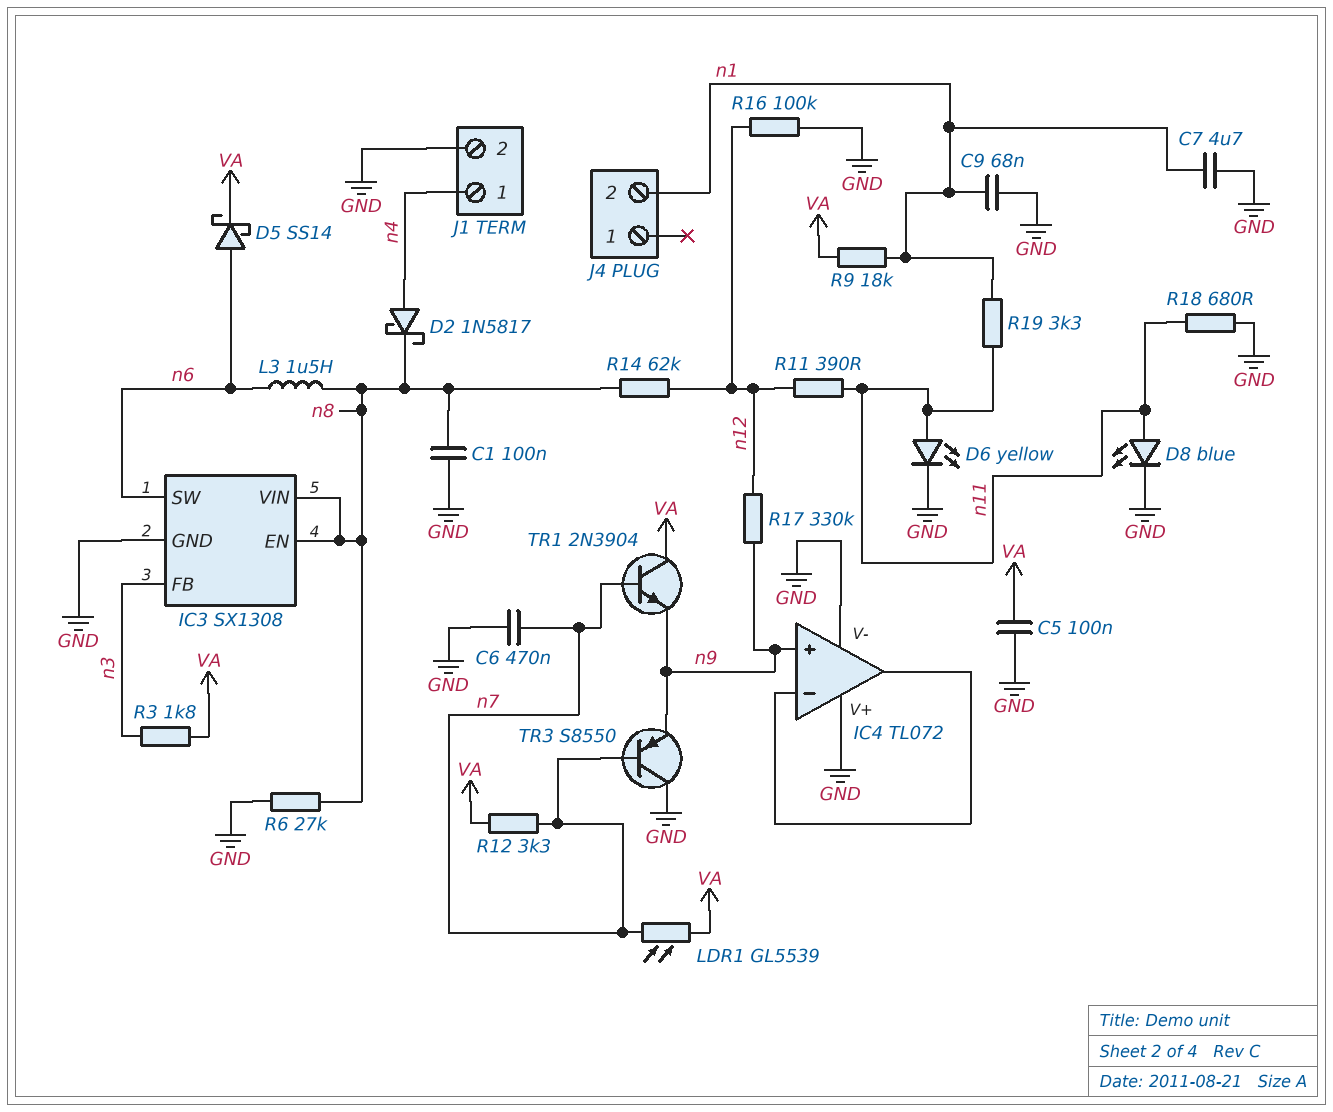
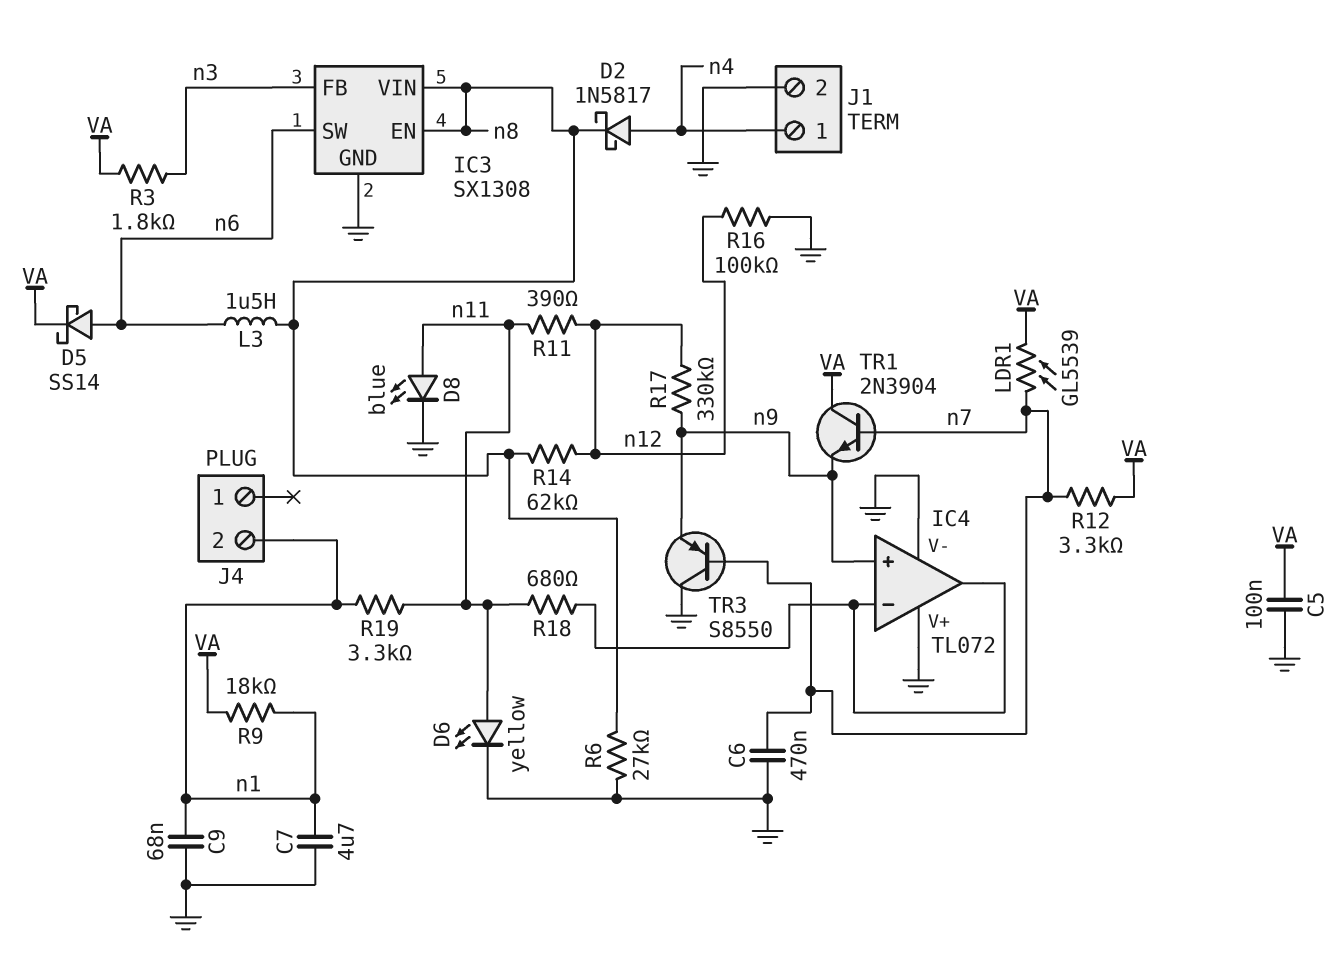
C1: 100nF (GND, n8) -> none
R18: 680 (GND, n11) -> 680 (IC4/in-, n11)

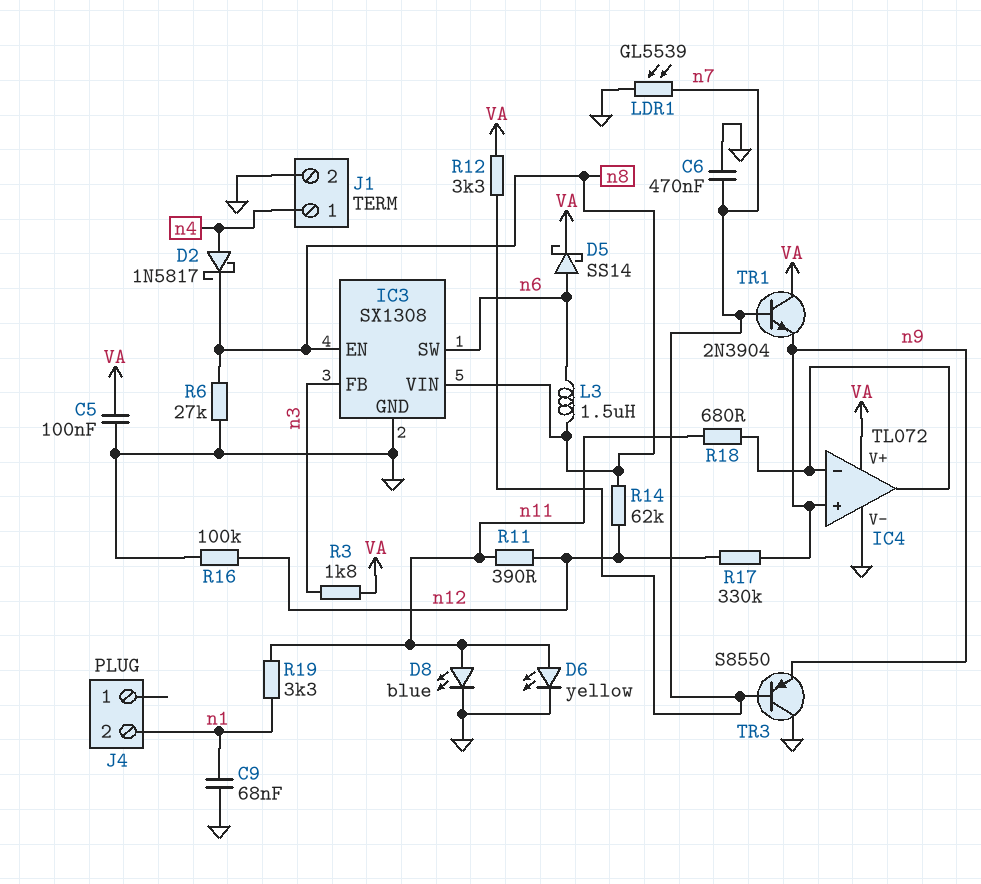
C7: 4.7uF (GND, n1) -> none
IC4 pin V+: GND -> VA
LDR1: GL5539 (VA, n7) -> GL5539 (GND, n7)
R9: 18k (VA, n1) -> none

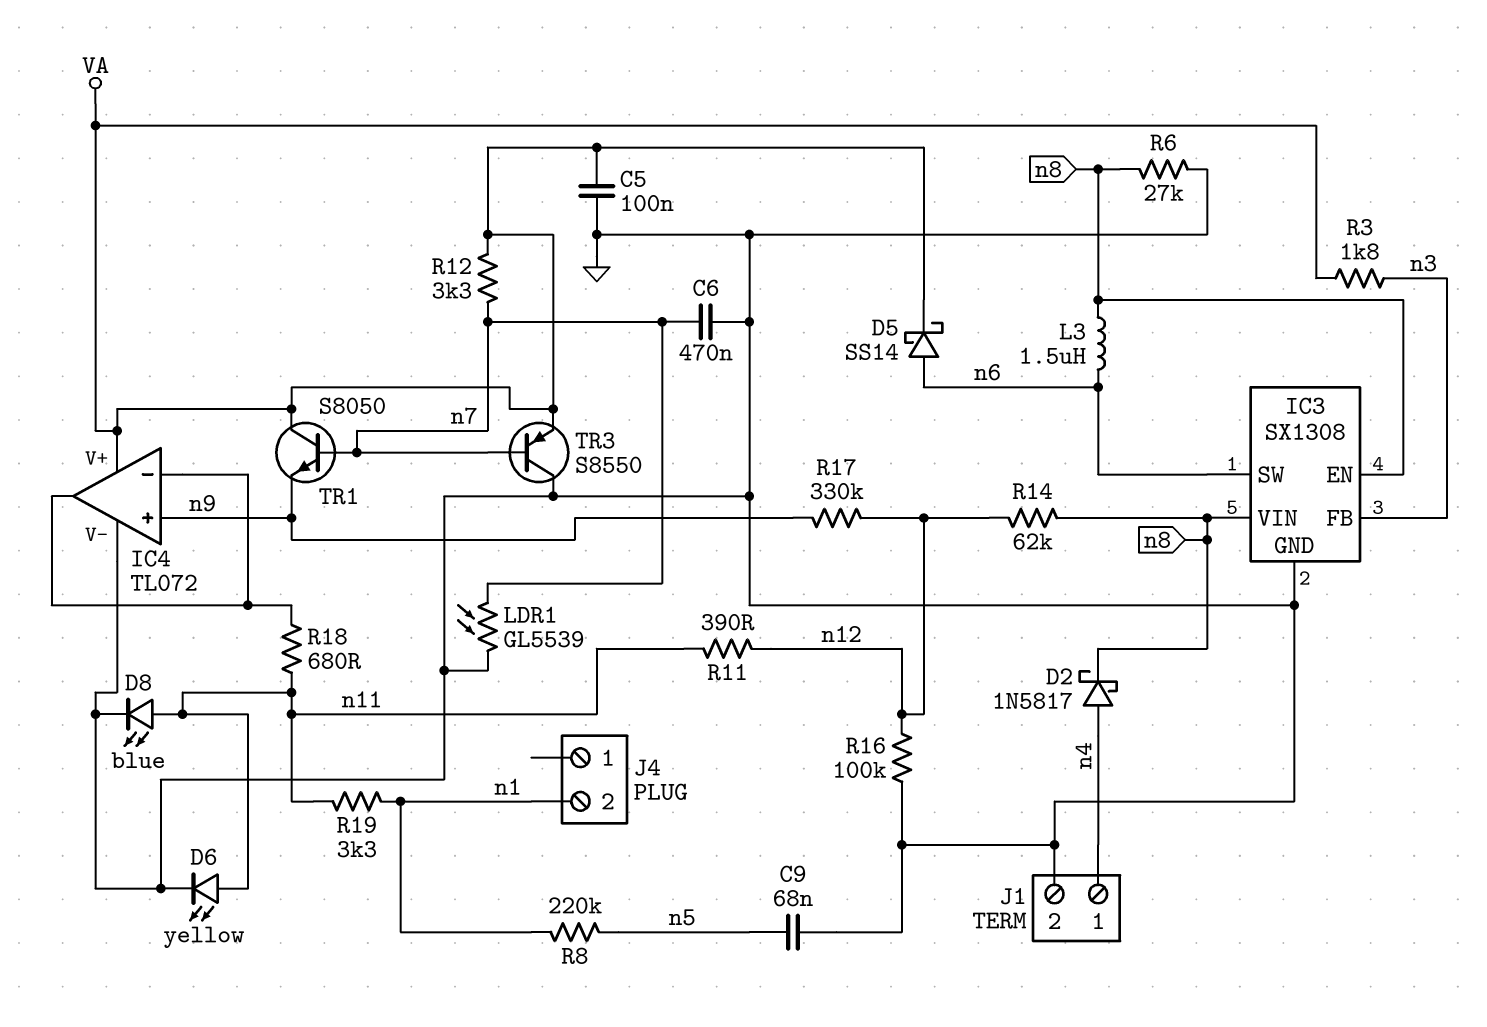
C9: 68nF (GND, n1) -> 68nF (GND, n5)
R8: none -> 220k (n1, n5)
TR1: NPN 2N3904 (B n7, C VA, E n9) -> NPN S8050 (B n7, C VA, E n9)
TR3: PNP S8550 (B n7, C GND, E n9) -> PNP S8550 (B n7, C GND, E VA)

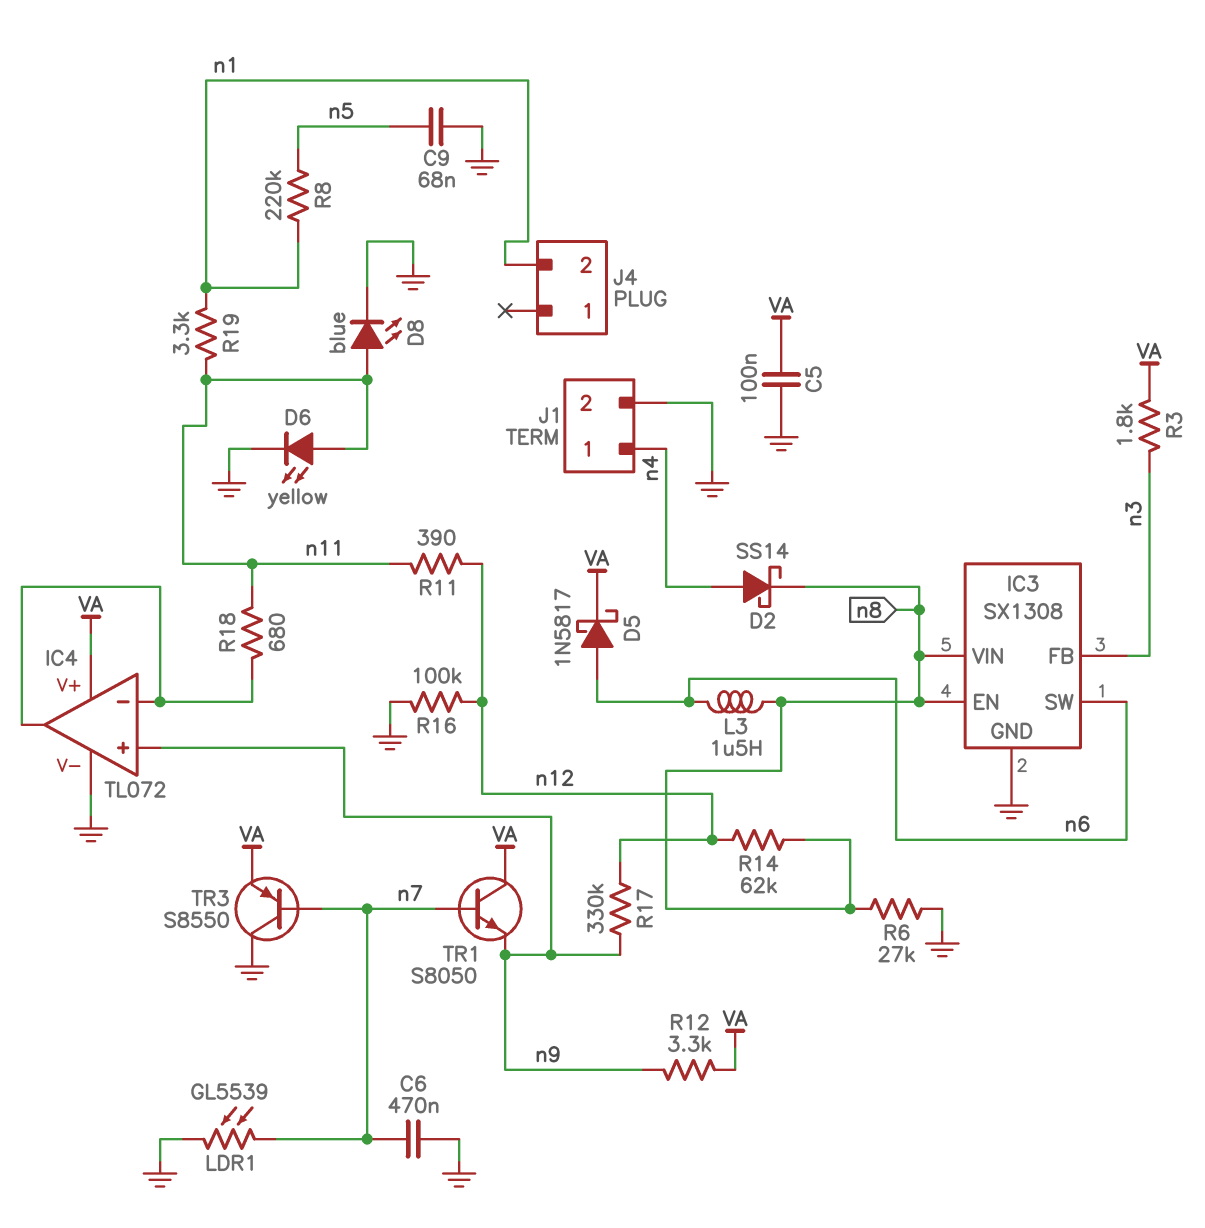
D2: schottky 1N5817 (A n4, K n8) -> schottky SS14 (A n4, K n8)
D5: schottky SS14 (A n6, K VA) -> schottky 1N5817 (A n6, K VA)
R12: 3.3k (VA, n7) -> 3.3k (VA, n9)

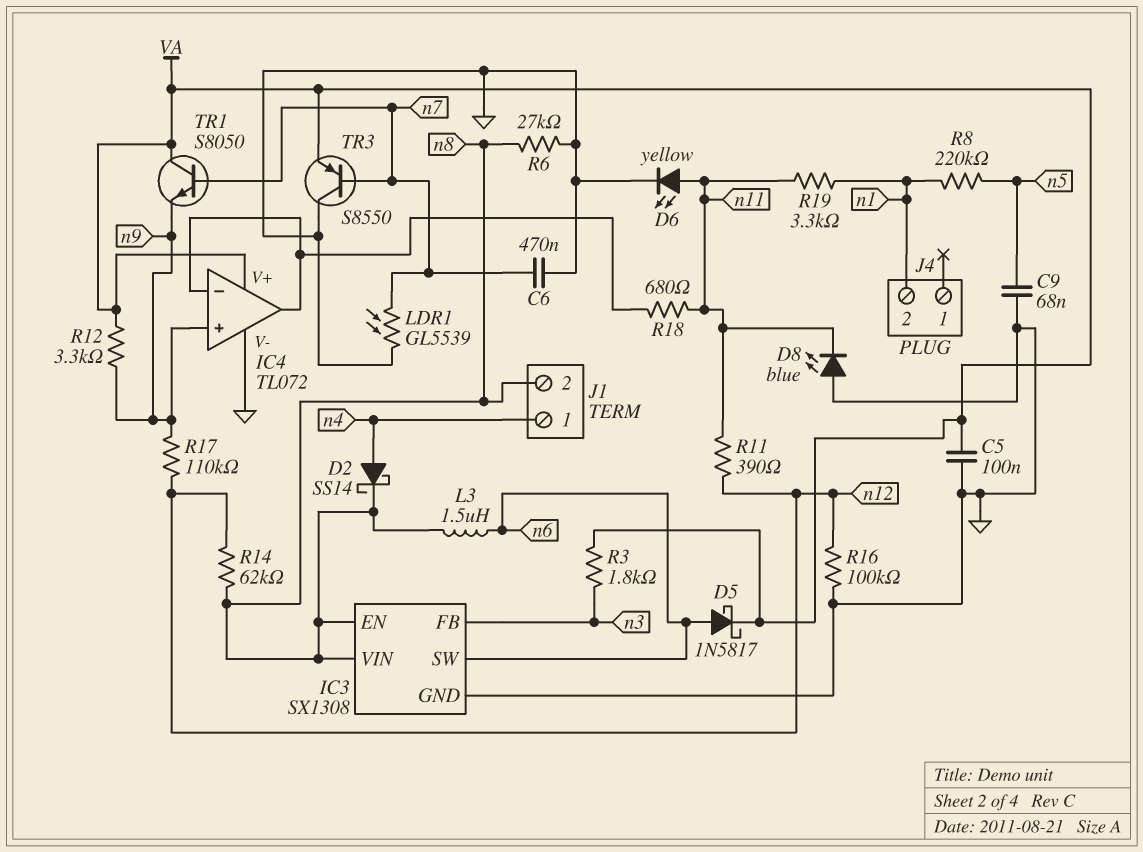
D8: LED blue (A n11, K GND) -> LED blue (A GND, K n11)
J1 pin 2: GND -> n8
R17: 330k (n9, n12) -> 110k (n9, n12)

